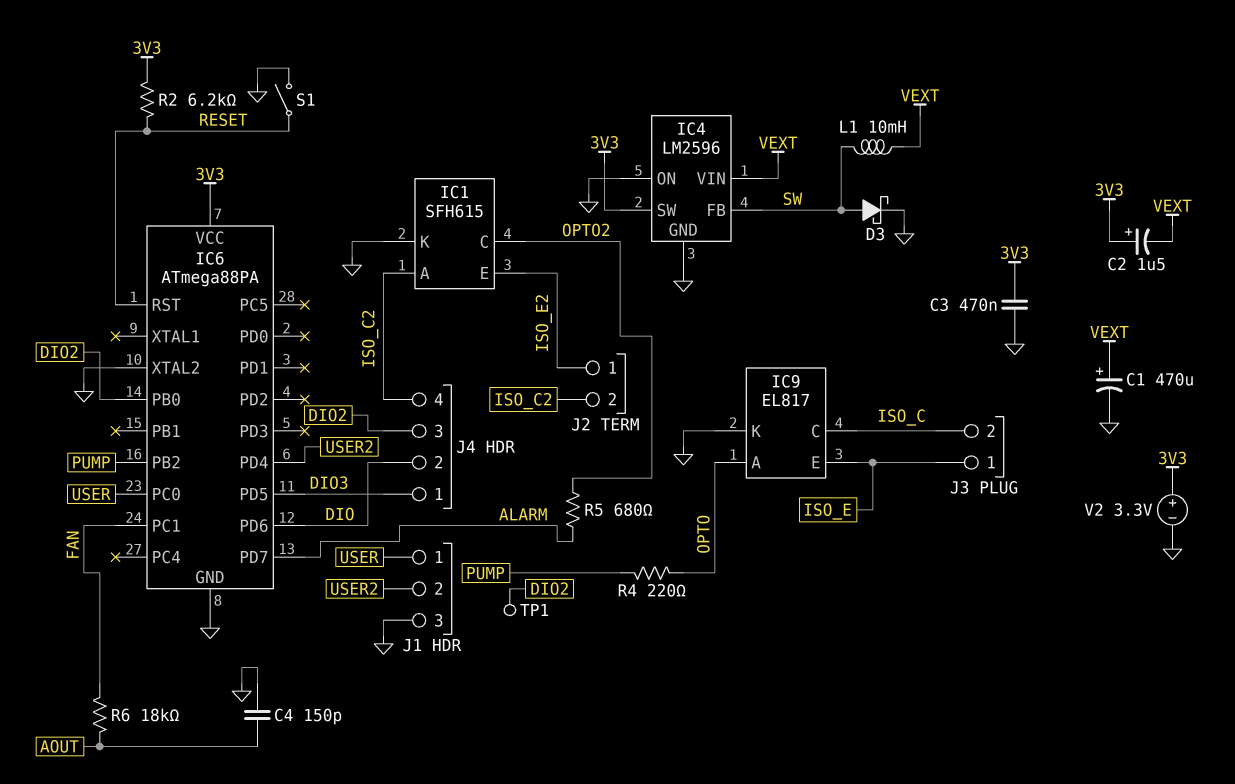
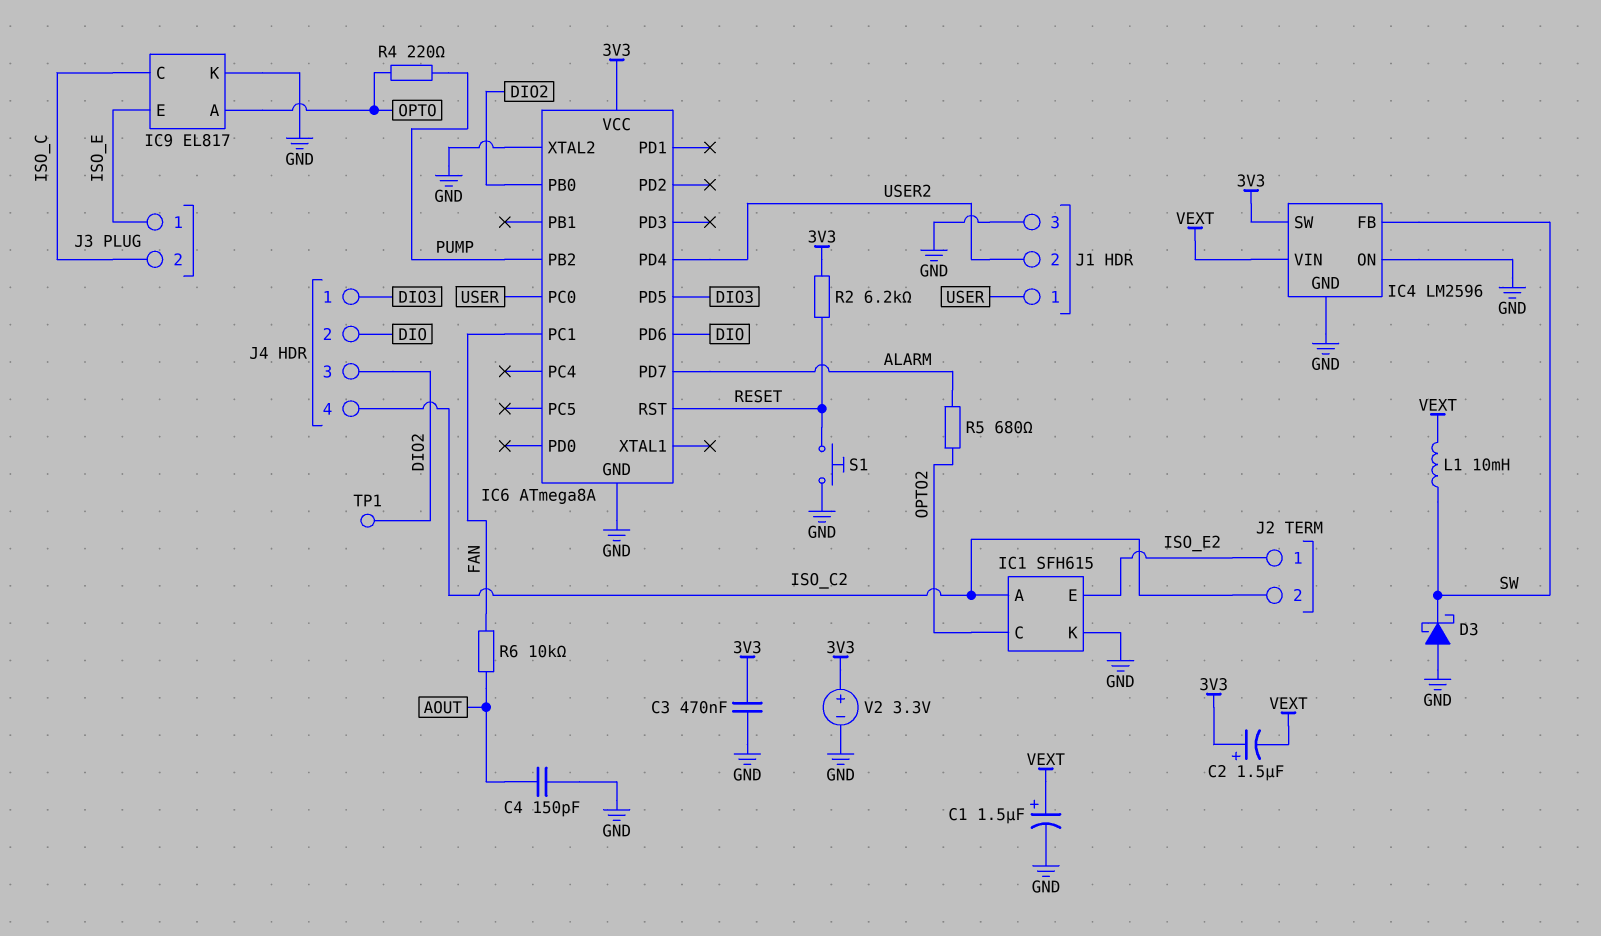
C1: 470uF (plus VEXT, minus GND) -> 1.5uF (plus VEXT, minus GND)
D3: schottky (A SW, K GND) -> schottky (A GND, K SW)
IC6: ATmega88PA -> ATmega8A
R6: 18k (AOUT, FAN) -> 10k (AOUT, FAN)
S1: switch (GND, RESET) -> button (GND, RESET)

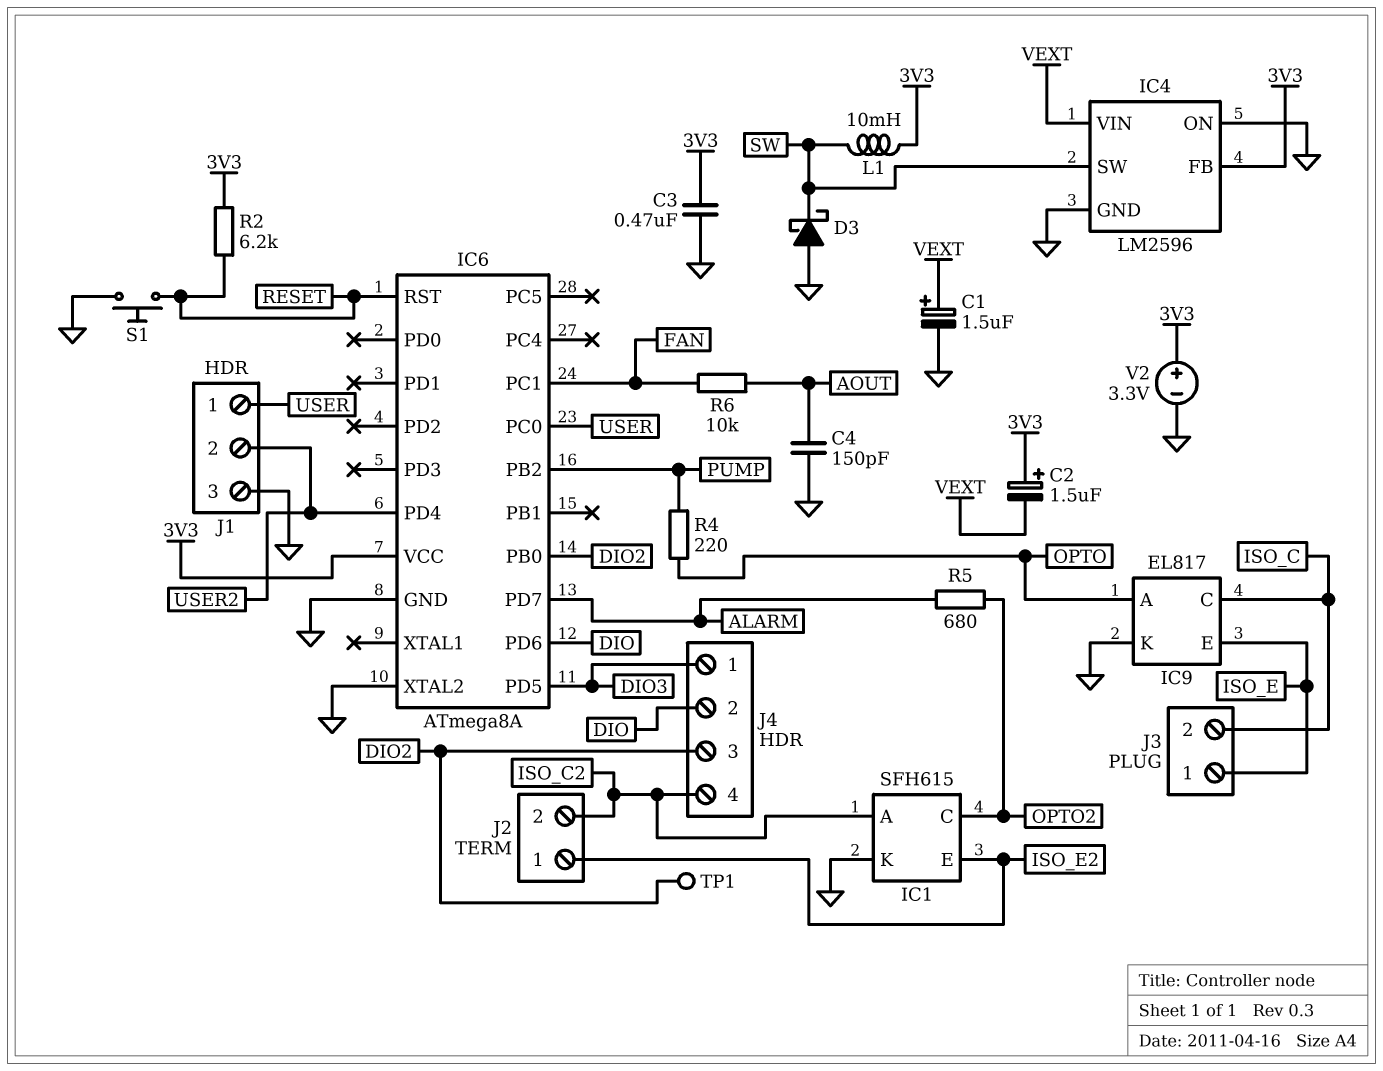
IC4 pin FB: SW -> 3V3
IC4 pin SW: 3V3 -> SW
L1: 10mH (SW, VEXT) -> 10mH (3V3, SW)

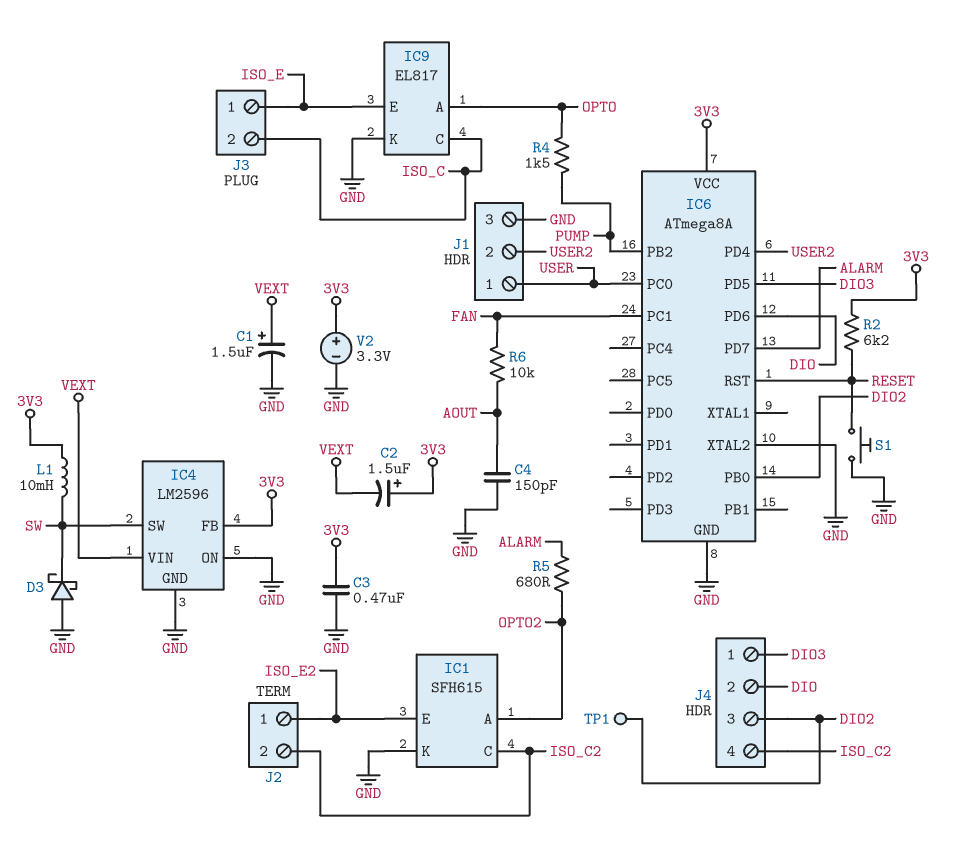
IC1 pin A: ISO_C2 -> OPTO2
IC1 pin C: OPTO2 -> ISO_C2
R4: 220 (OPTO, PUMP) -> 1.5k (OPTO, PUMP)

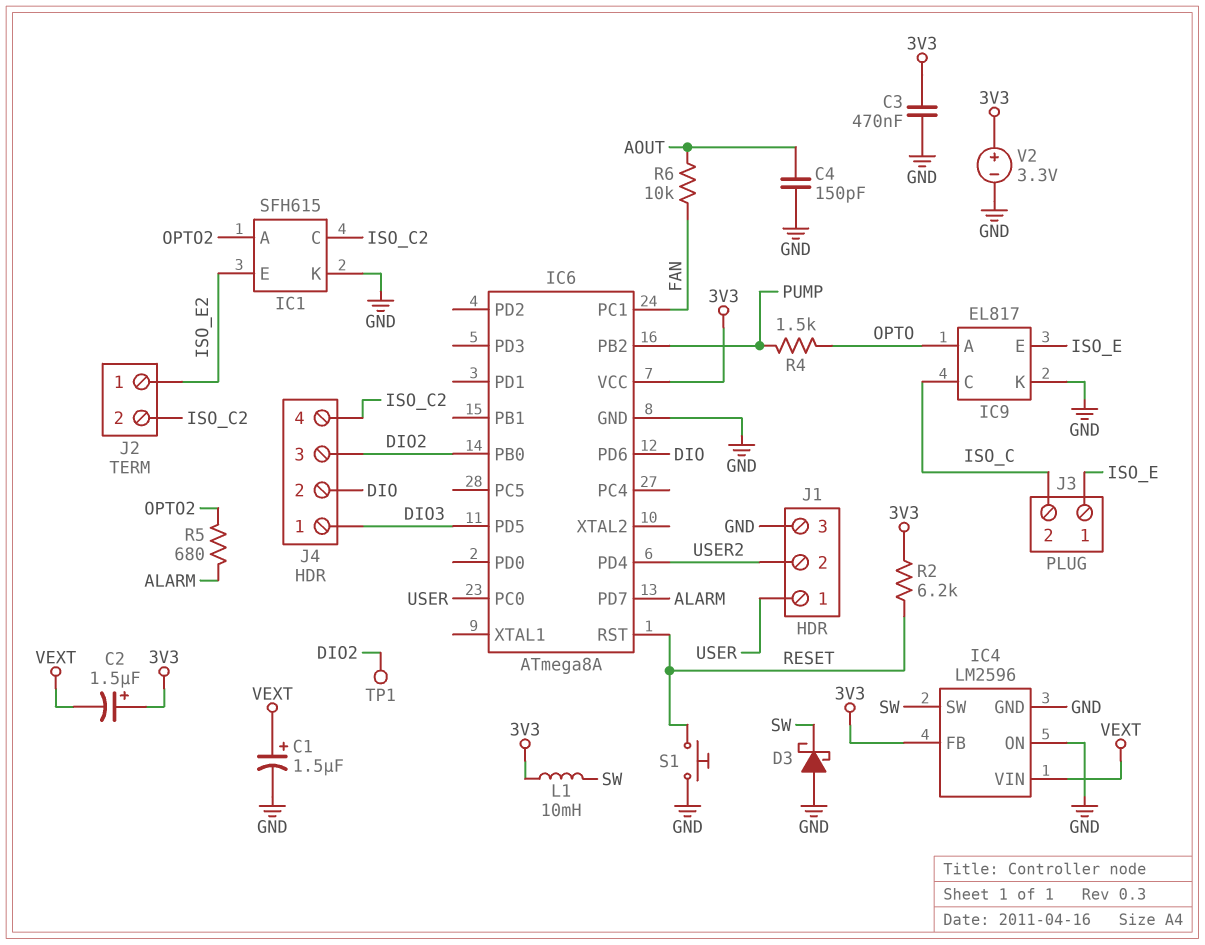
IC6 pin XTAL2: GND -> none

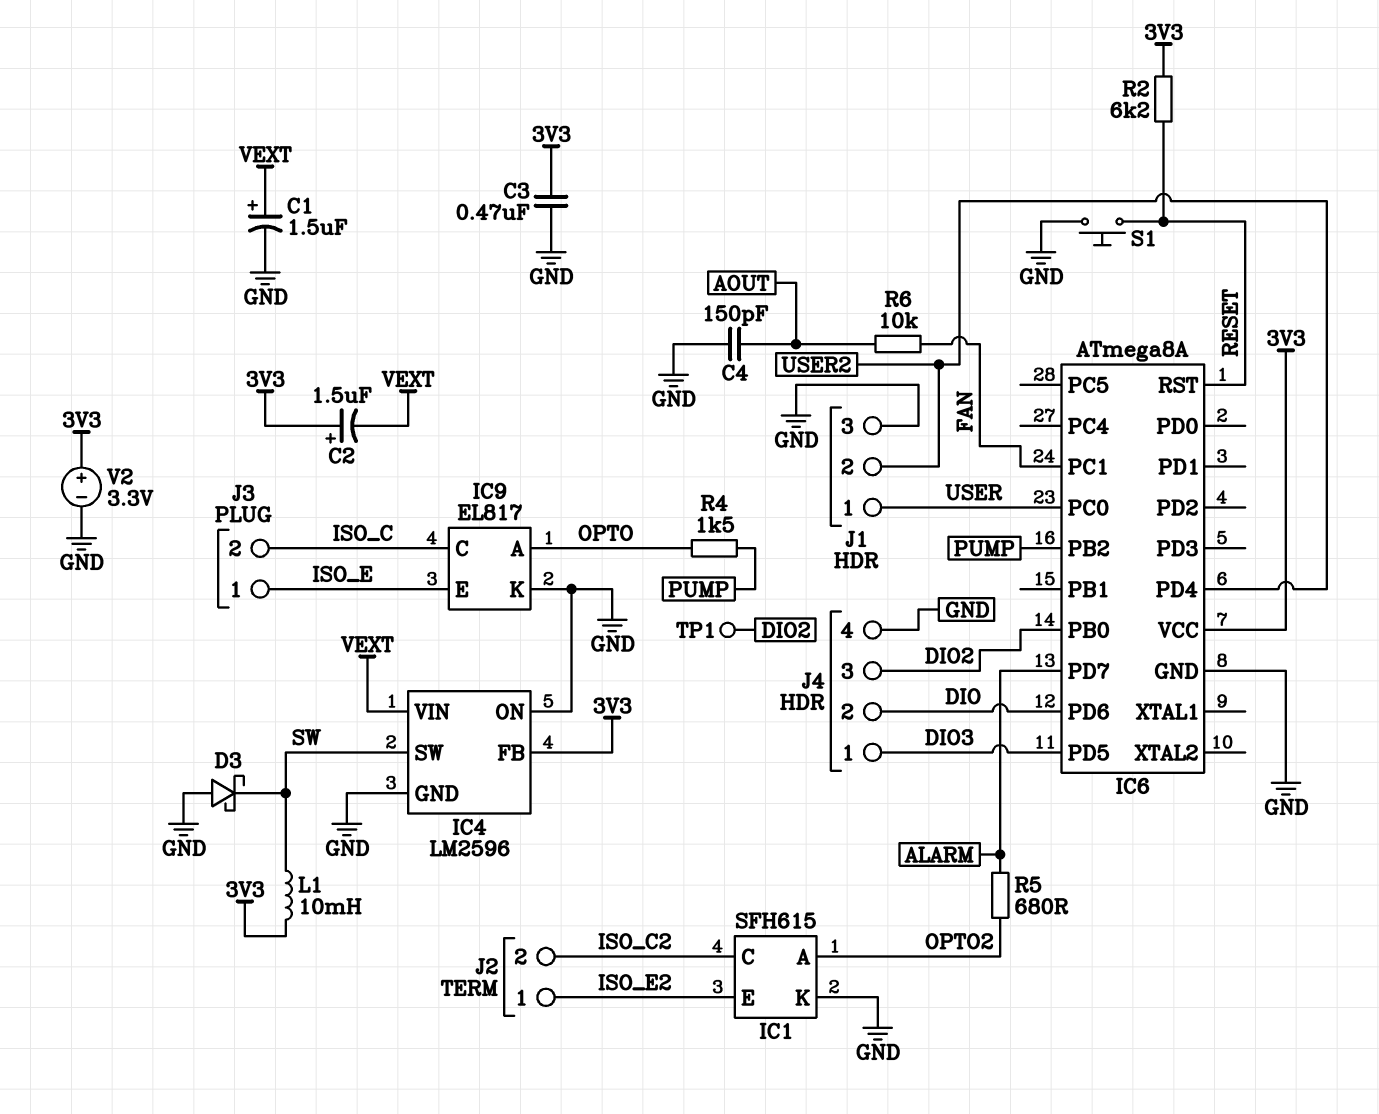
J4 pin 4: ISO_C2 -> GND

